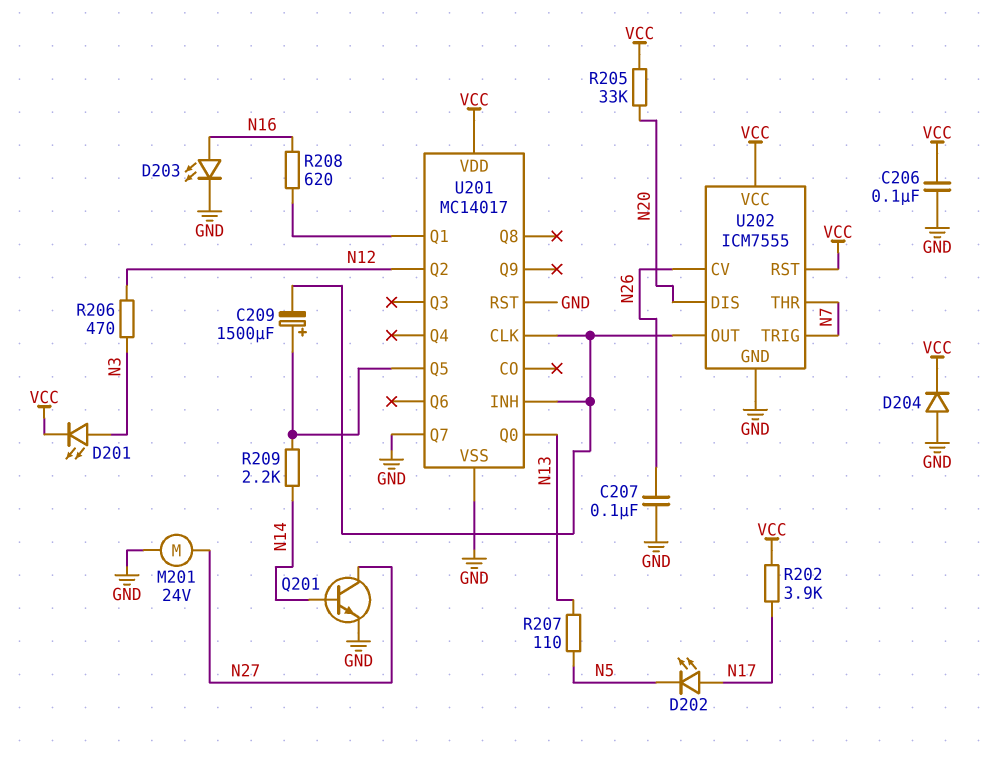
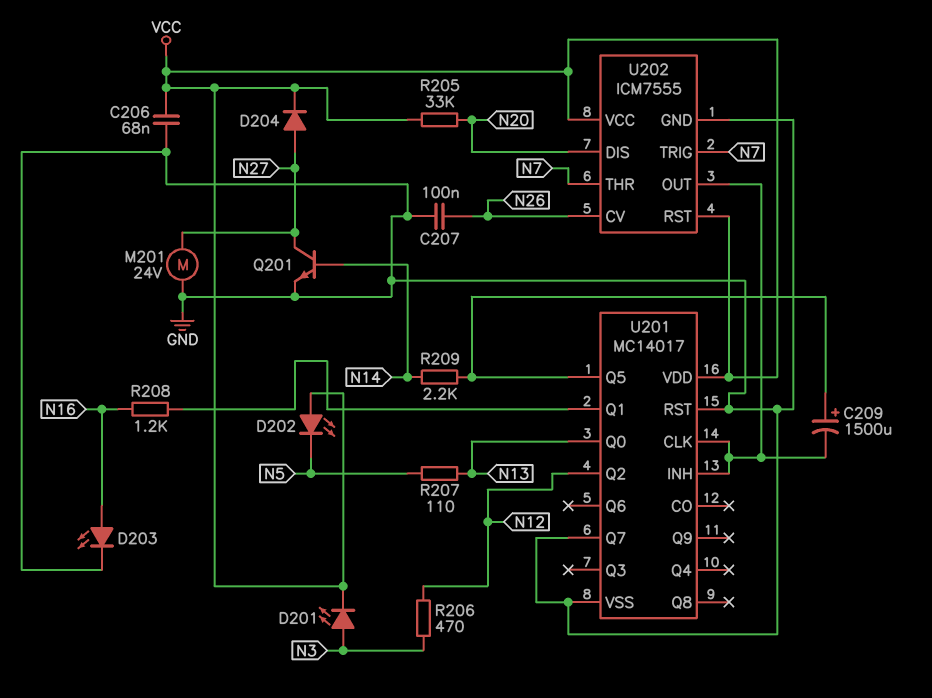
C206: 100nF (GND, VCC) -> 68nF (GND, VCC)
D202: LED (A N17, K N5) -> LED (A VCC, K N5)
D204: diode (A GND, K VCC) -> diode (A N27, K VCC)
R202: 3.9k (N17, VCC) -> none
R208: 620 (N16, U201/Q1) -> 1.2k (N16, U201/Q1)

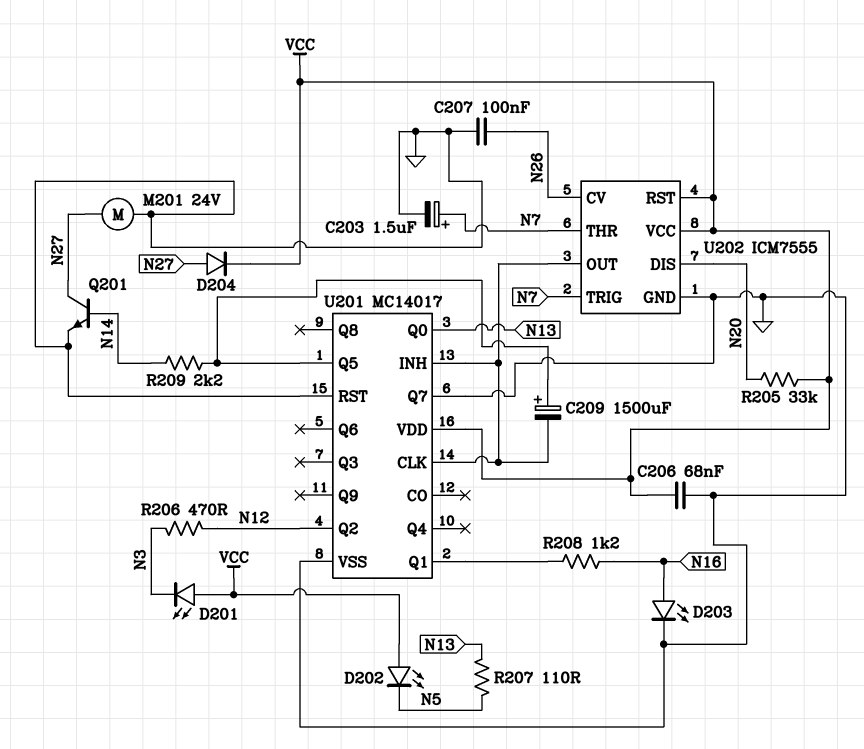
C203: none -> 1.5uF (plus N7, minus GND)
D201: LED (A N3, K VCC) -> LED (A VCC, K N3)

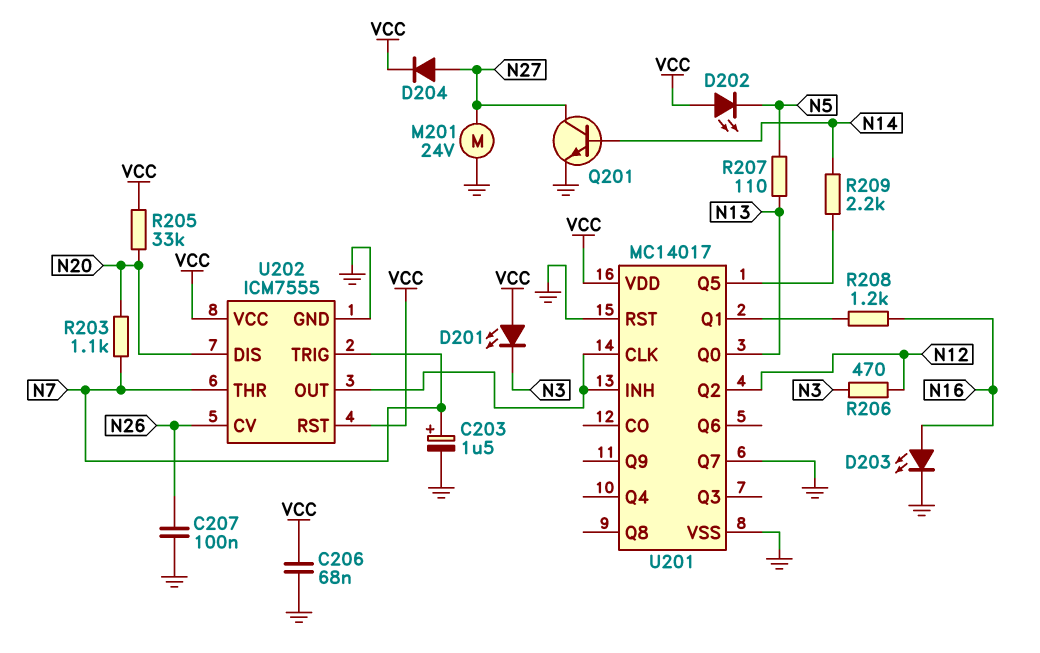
C209: 1500uF (plus U201/Q5, minus U201/CLK) -> none
R203: none -> 1.1k (N7, N20)

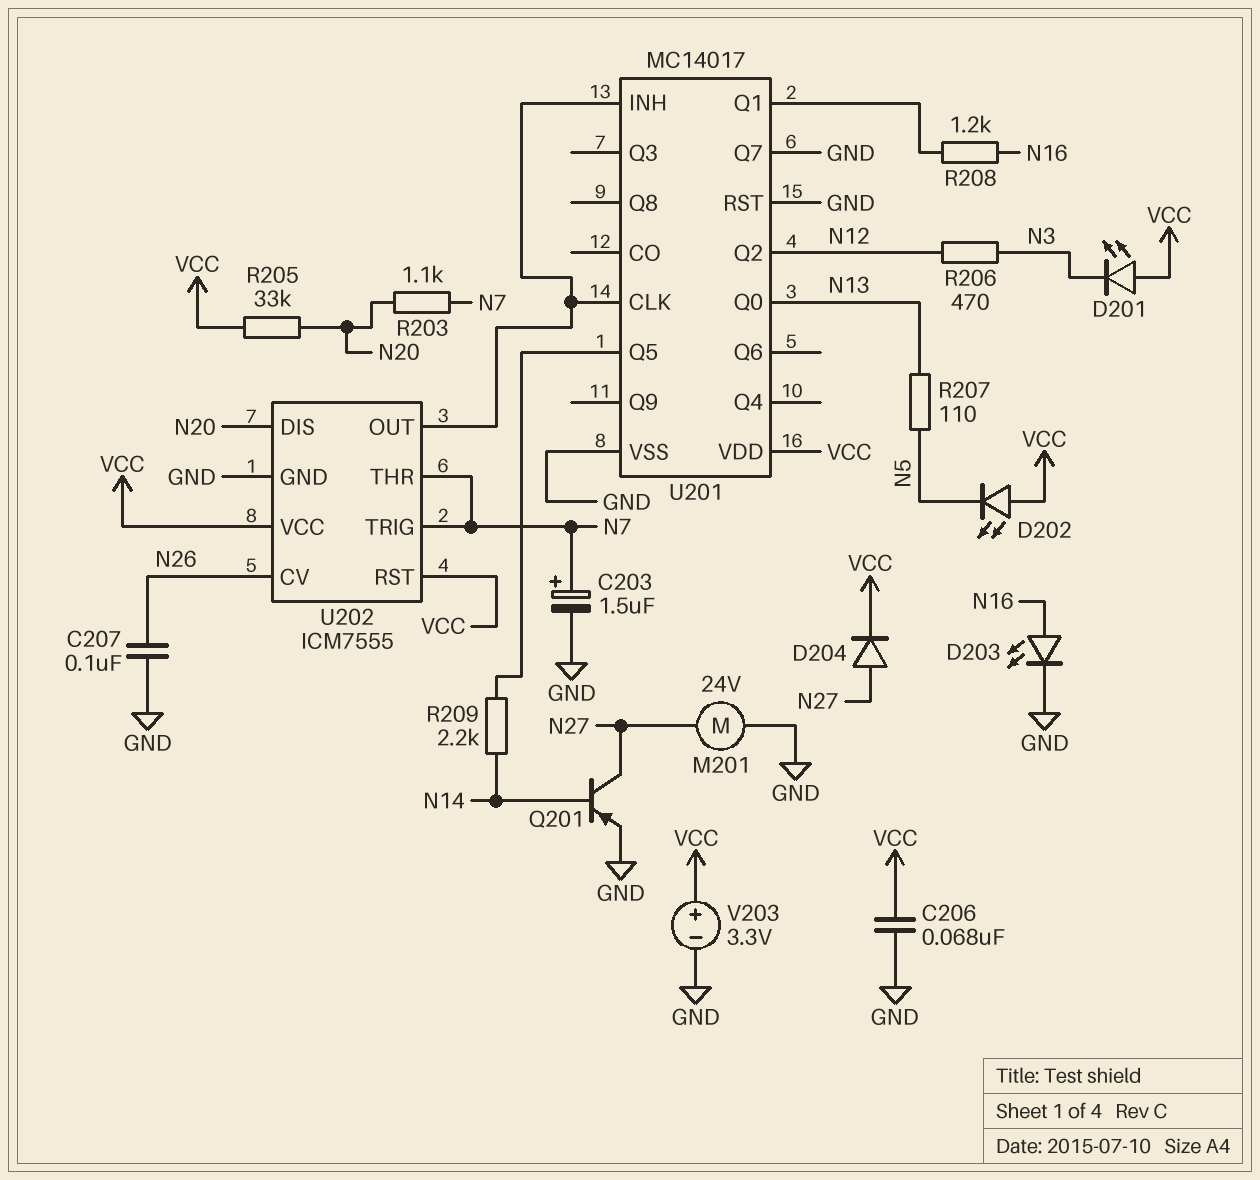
Q201: NPN (B N14, C N27, E GND) -> PNP (B N14, C N27, E GND)
V203: none -> 3.3V (plus VCC, minus GND)

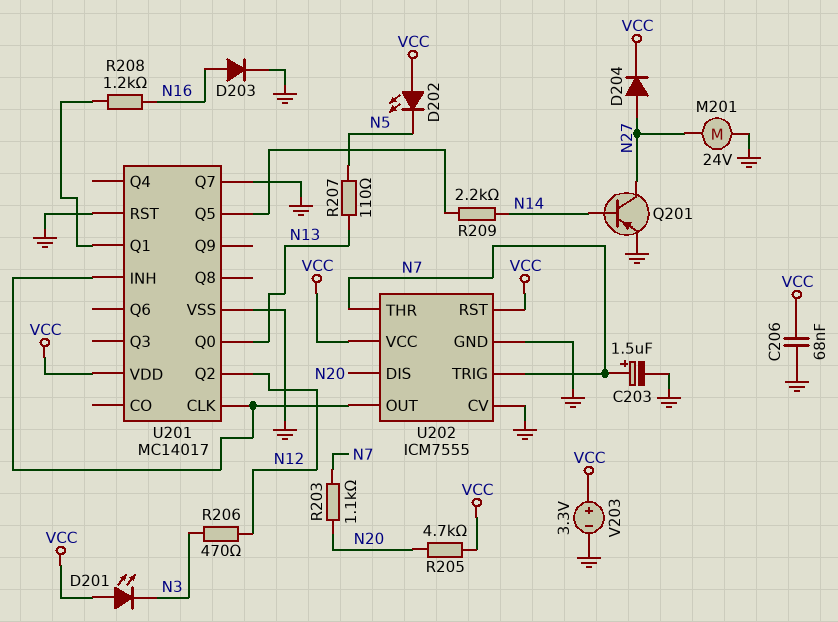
C207: 100nF (GND, N26) -> none
D203: LED (A N16, K GND) -> diode (A N16, K GND)
R205: 33k (N20, VCC) -> 4.7k (N20, VCC)
U202 pin CV: N26 -> GND

